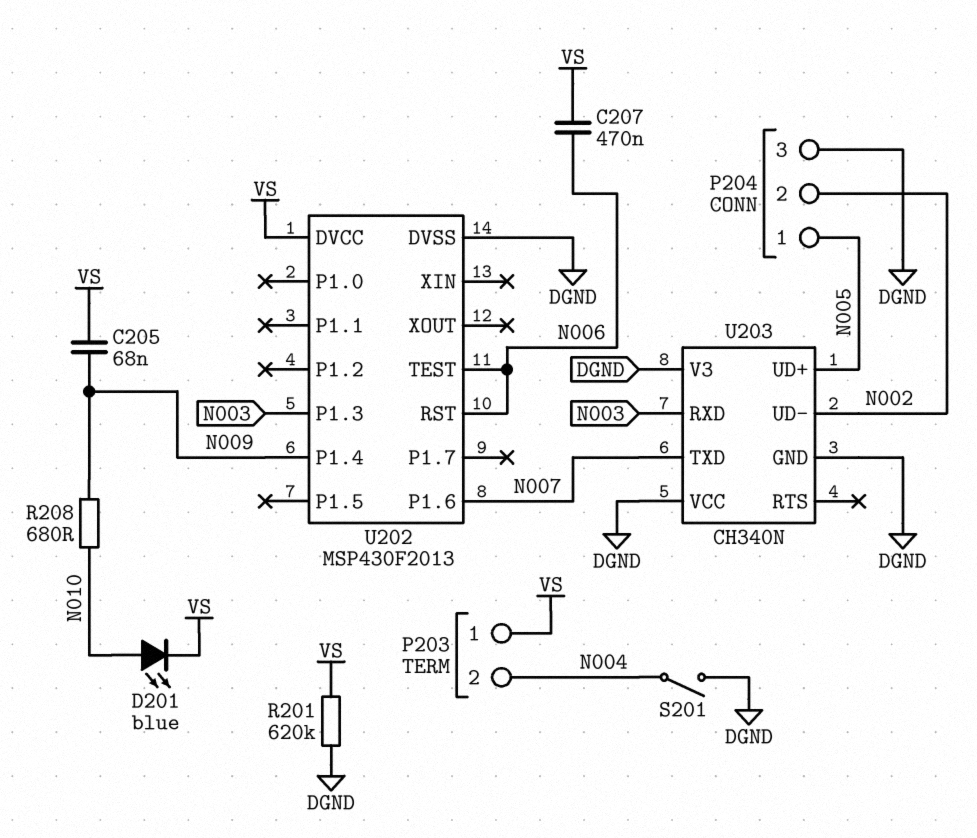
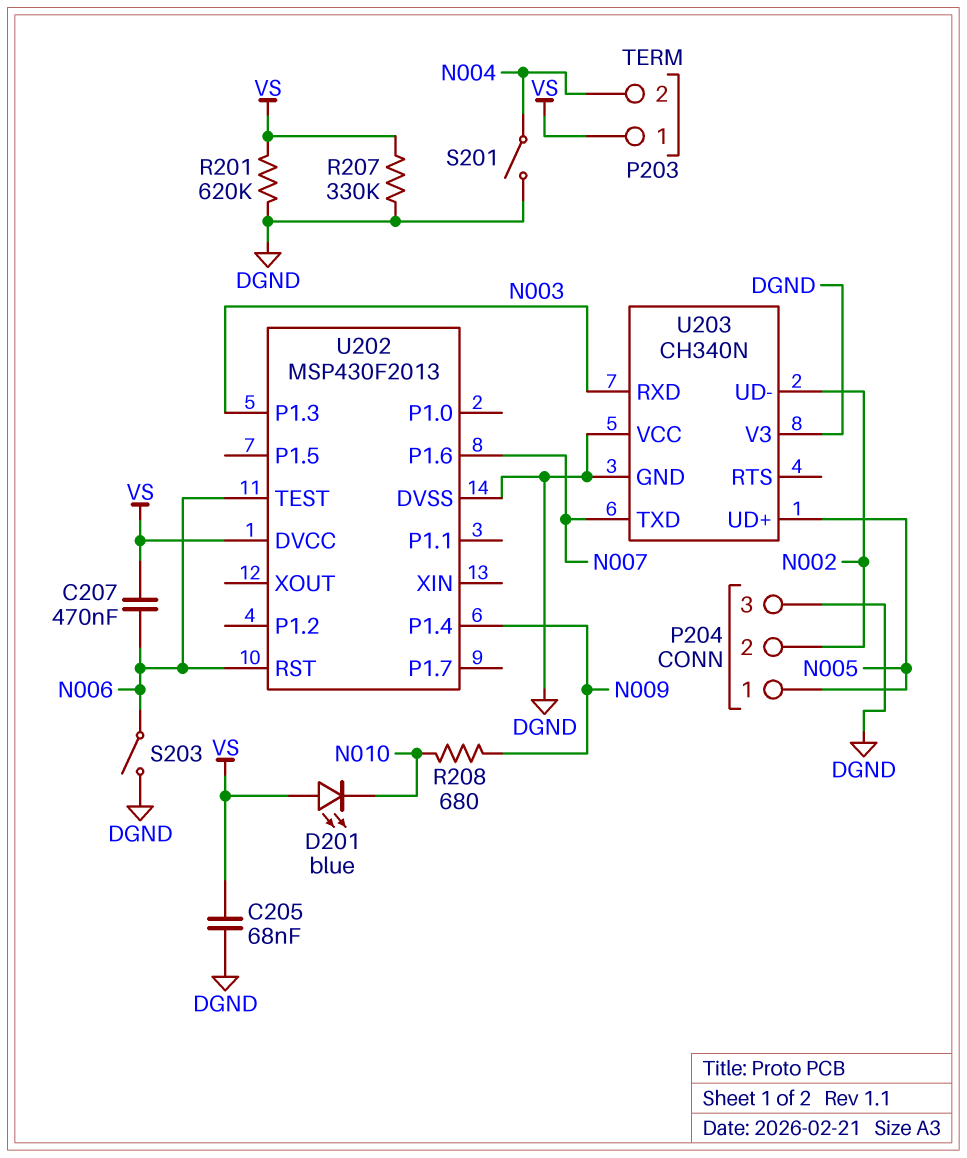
C205: 68nF (N009, VS) -> 68nF (DGND, VS)
D201: LED blue (A N010, K VS) -> LED blue (A VS, K N010)
R207: none -> 330k (DGND, VS)
S203: none -> switch (DGND, N006)

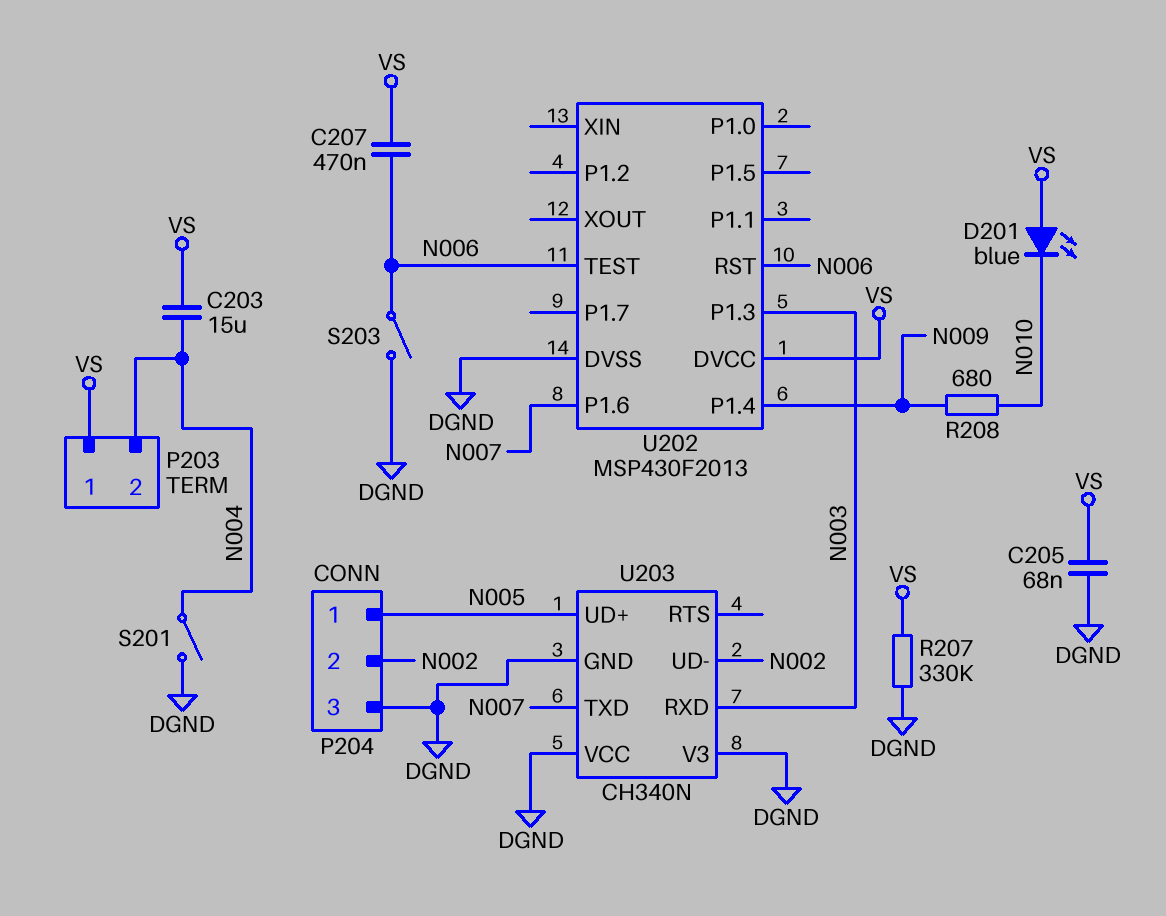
C203: none -> 15uF (N004, VS)
R201: 620k (DGND, VS) -> none

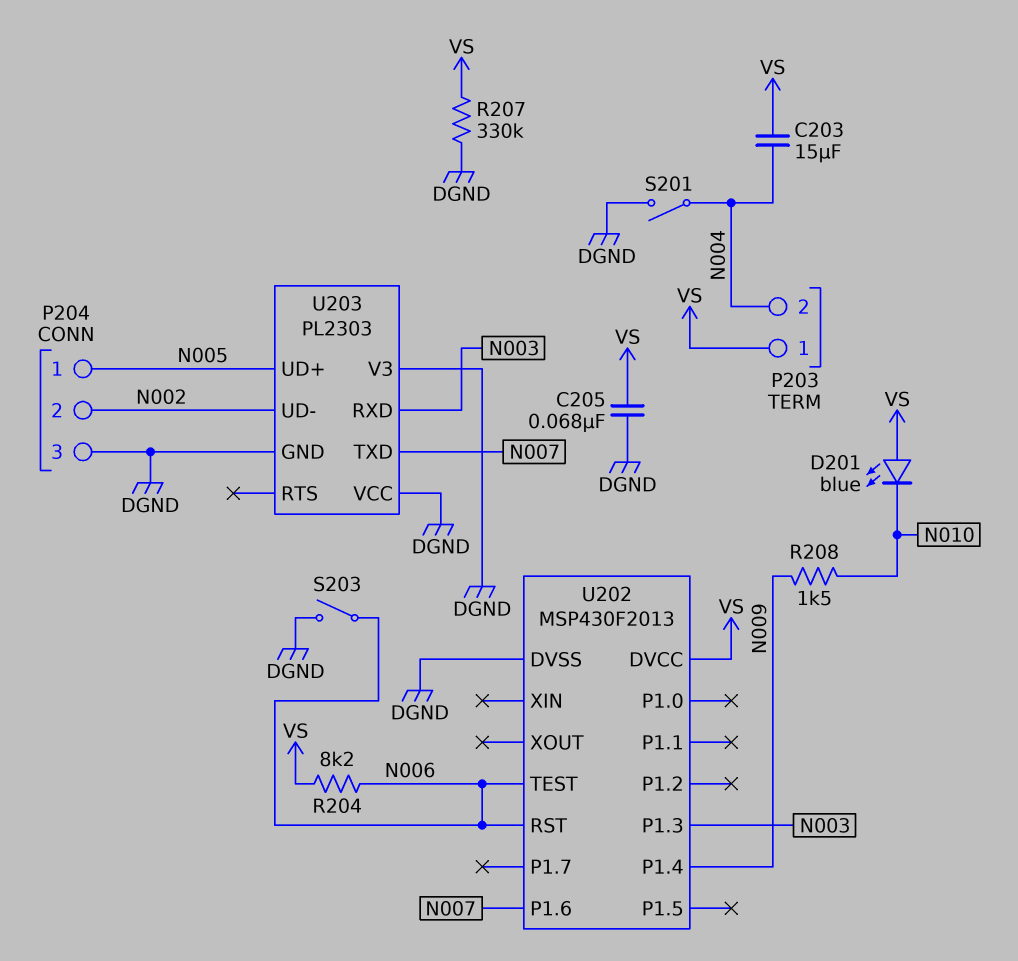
C207: 470nF (N006, VS) -> none
R204: none -> 8.2k (N006, VS)
R208: 680 (N009, N010) -> 1.5k (N009, N010)
U203: CH340N -> PL2303

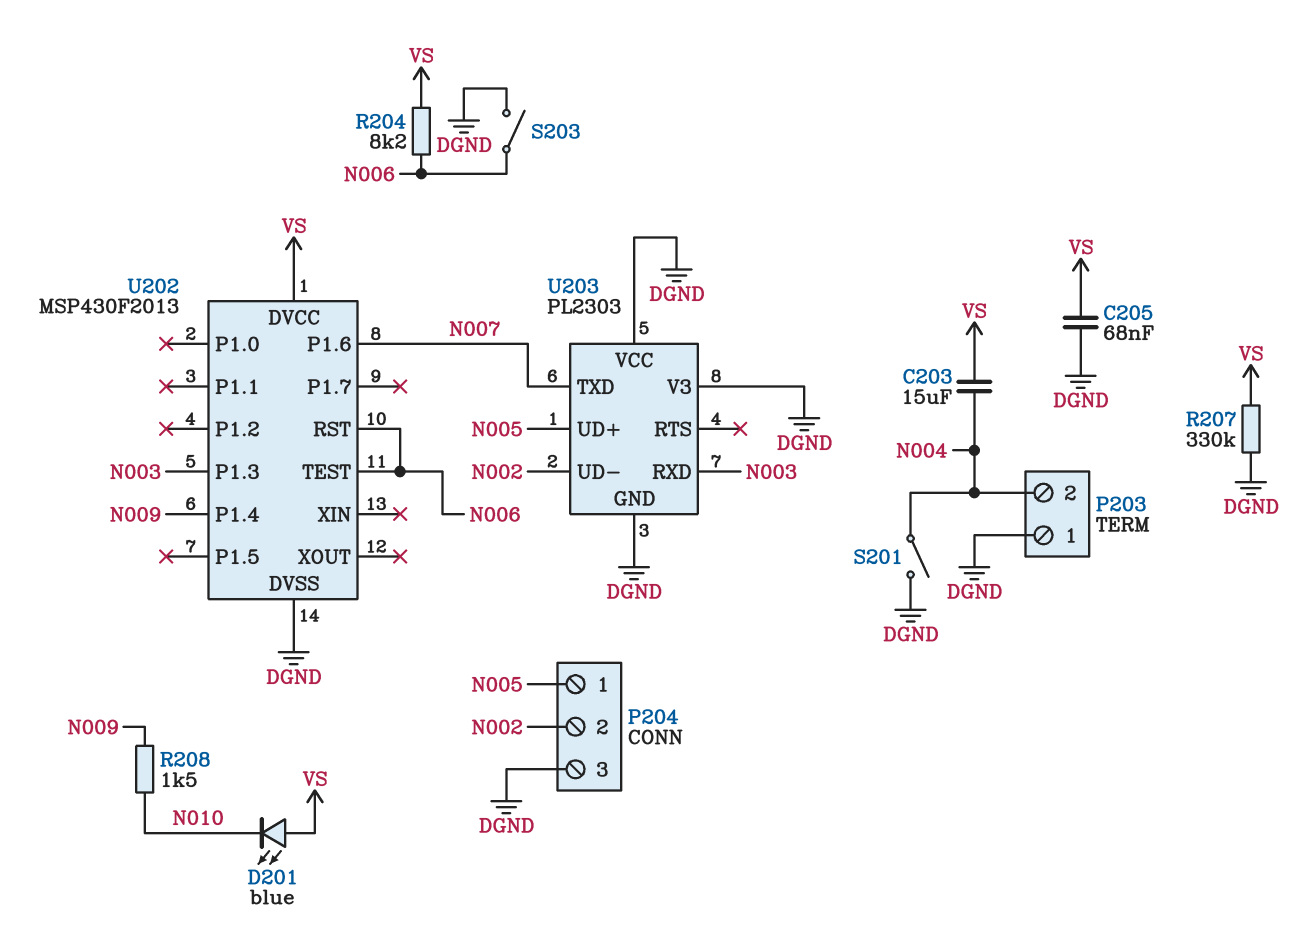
P203 pin 1: VS -> DGND

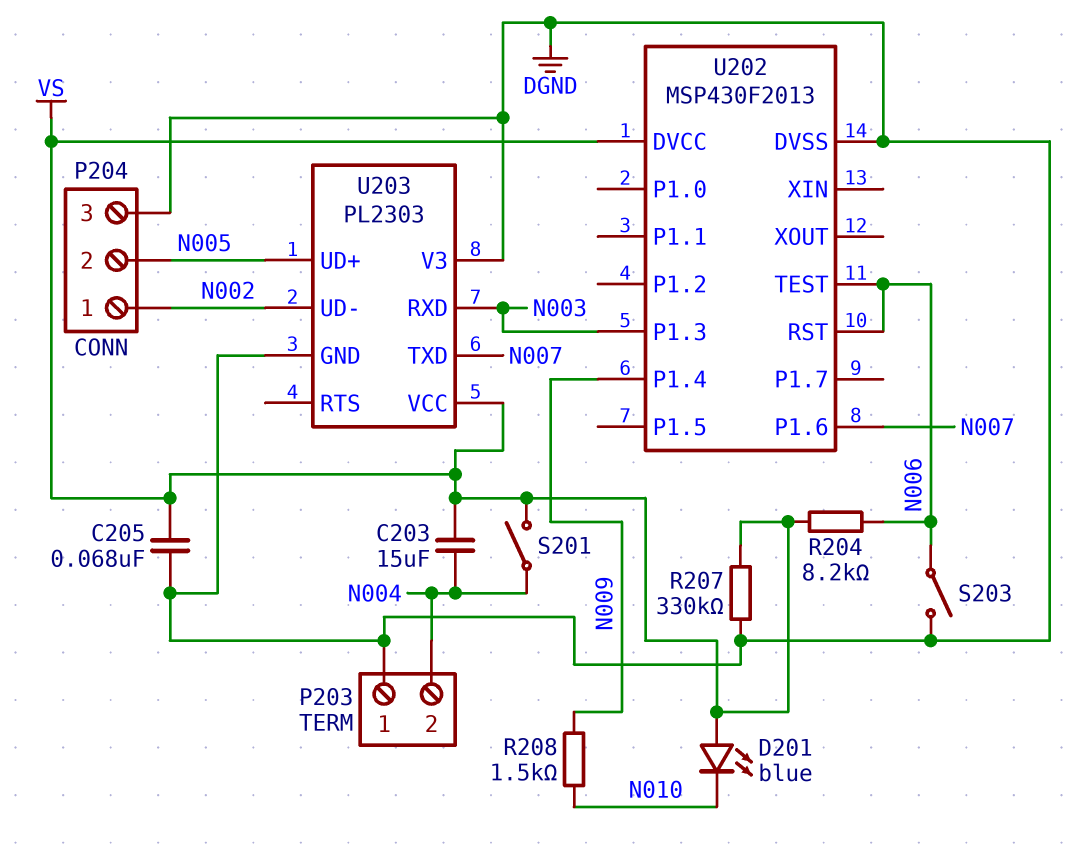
P204 pin 1: N005 -> N002
P204 pin 2: N002 -> N005
S201: switch (DGND, N004) -> switch (N004, VS)
U203 pin VCC: DGND -> VS

